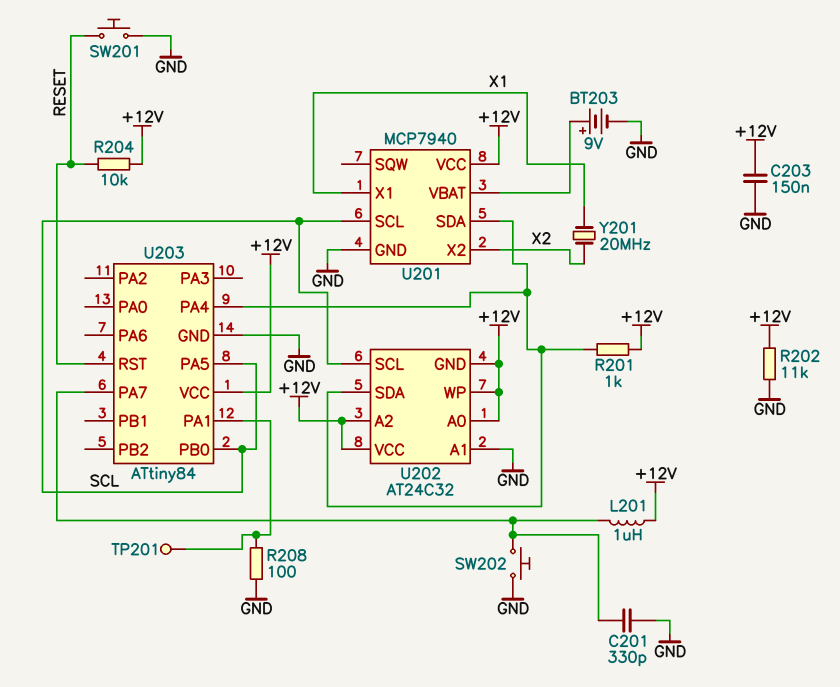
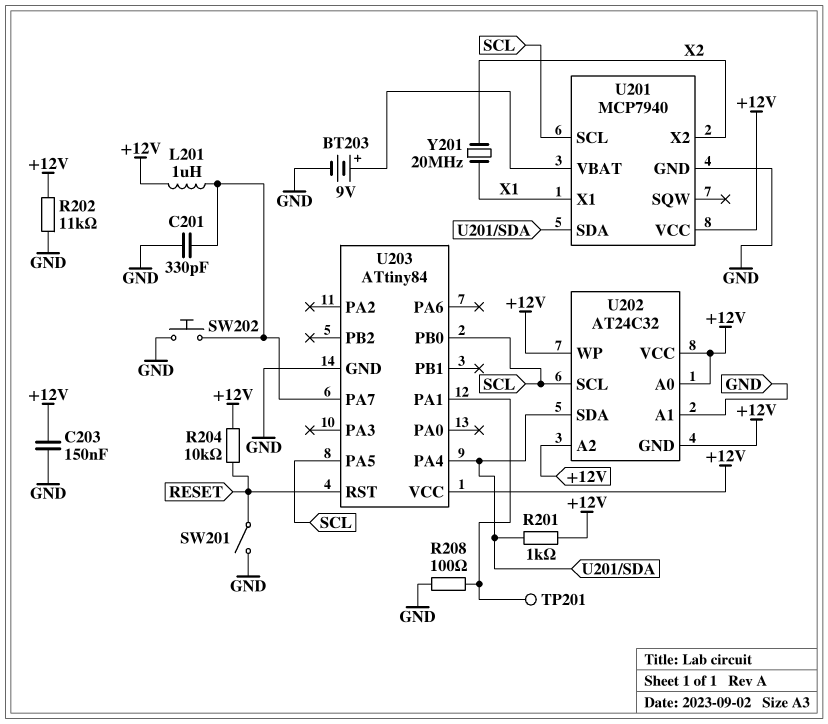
SW201: button (GND, RESET) -> switch (GND, RESET)

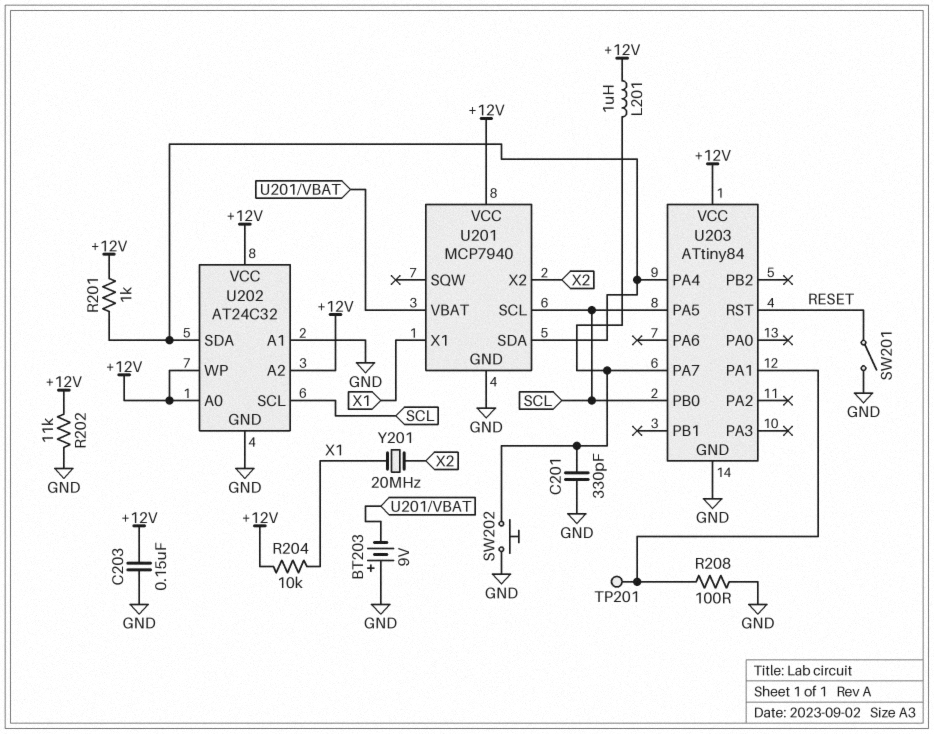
BT203: 9V (plus U201/VBAT, minus GND) -> 9V (plus GND, minus U201/VBAT)
R204: 10k (+12V, RESET) -> 10k (+12V, X1)
U202 pin GND: +12V -> GND

